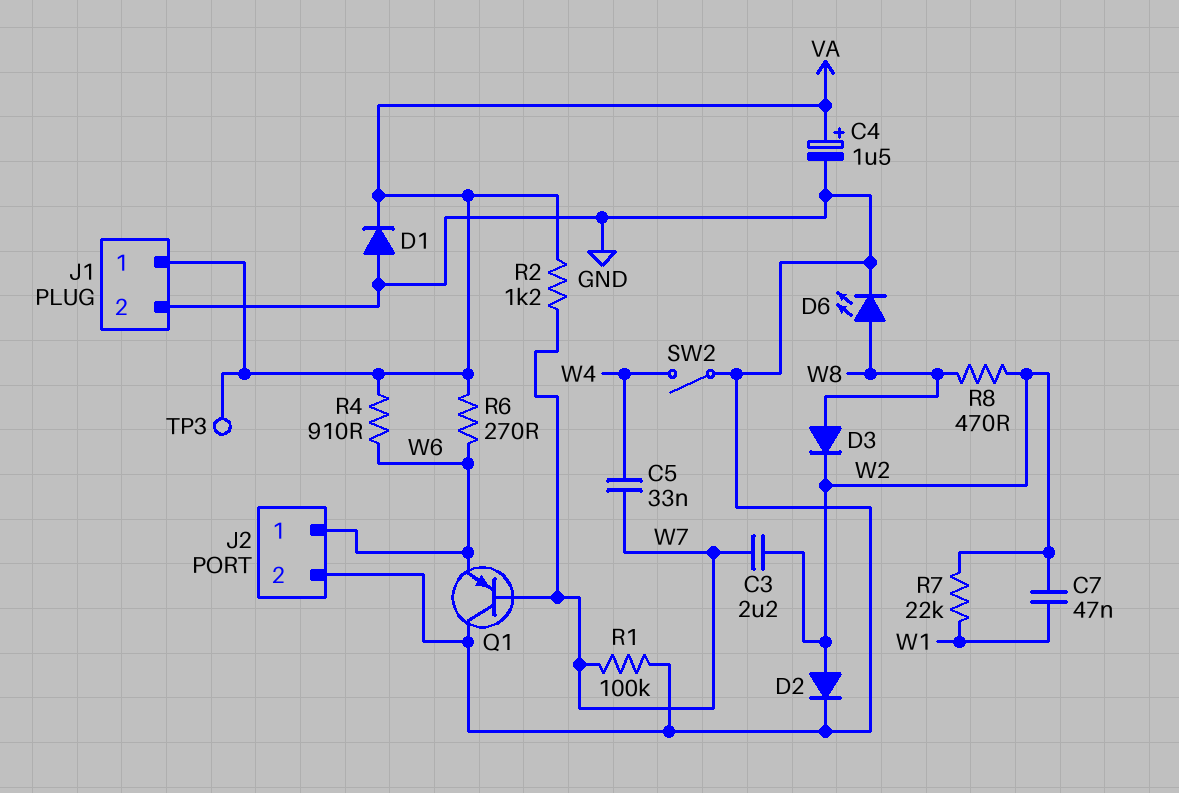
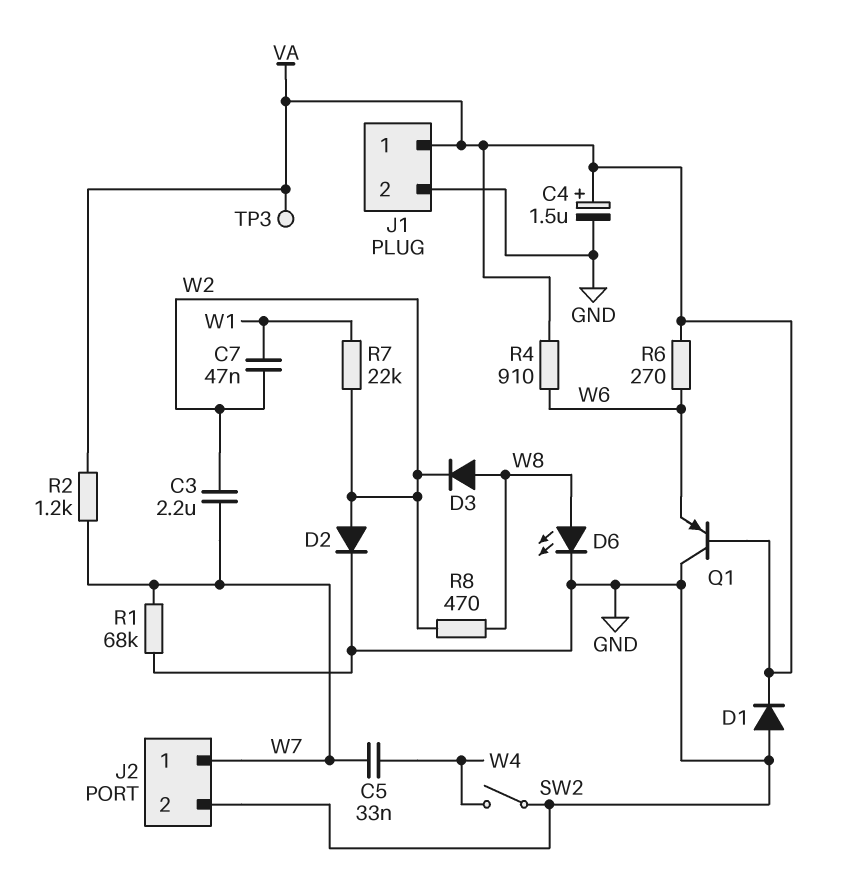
J2 pin 1: W6 -> W7
Q1: PNP (B W7, C GND, E W6) -> PNP (B VA, C GND, E W6)
R1: 100k (GND, W7) -> 68k (GND, W7)

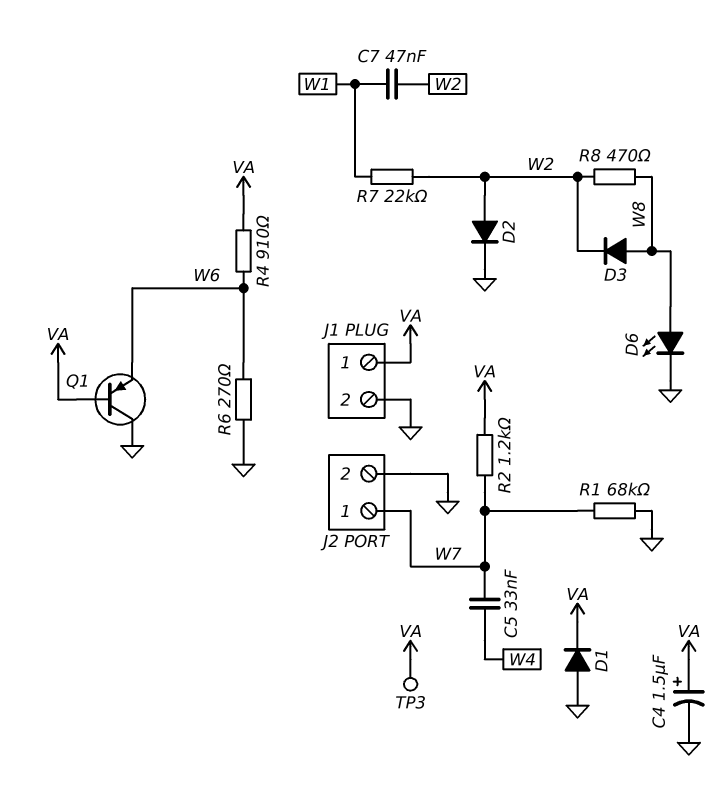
C3: 2.2uF (W2, W7) -> none
R6: 270 (VA, W6) -> 270 (GND, W6)
SW2: switch (GND, W4) -> none

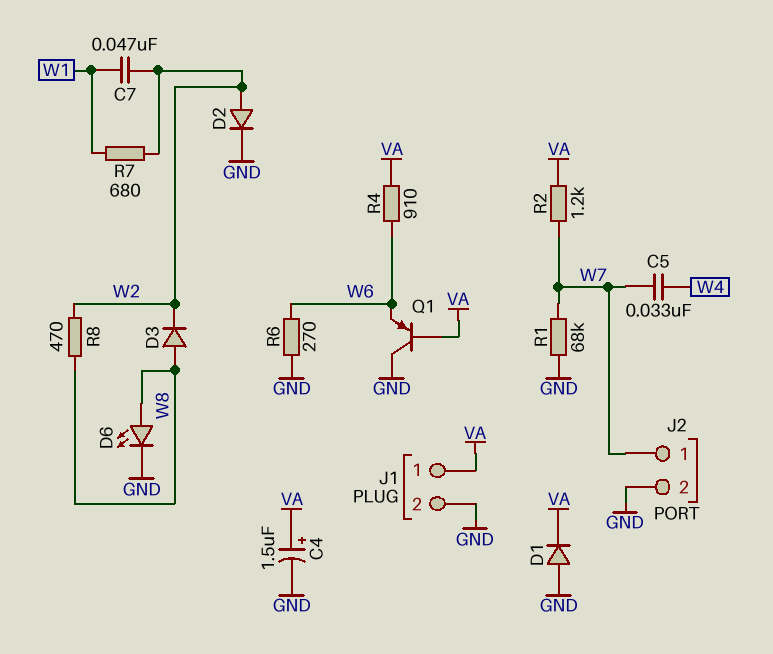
R7: 22k (W1, W2) -> 680 (W1, W2)
TP3: test point (VA) -> none

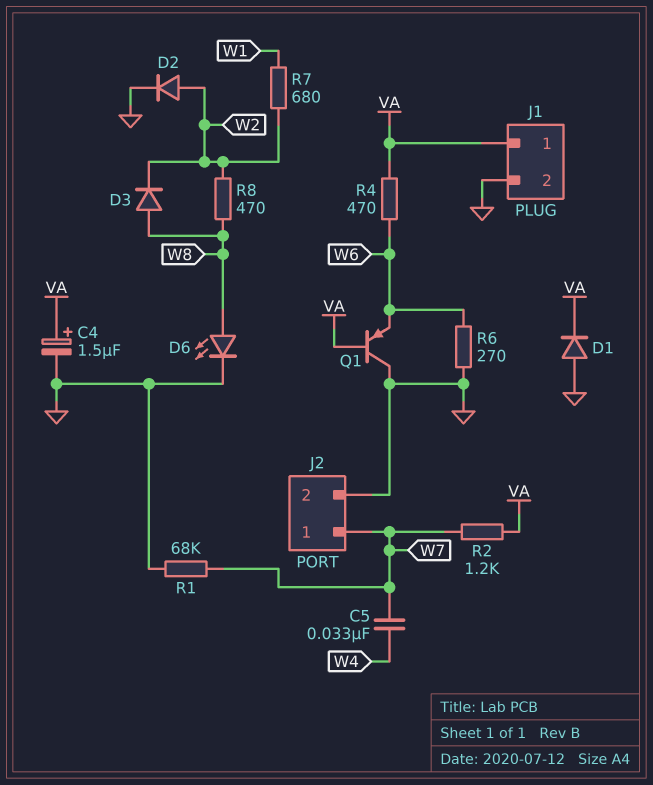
C7: 47nF (W1, W2) -> none
R4: 910 (VA, W6) -> 470 (VA, W6)

